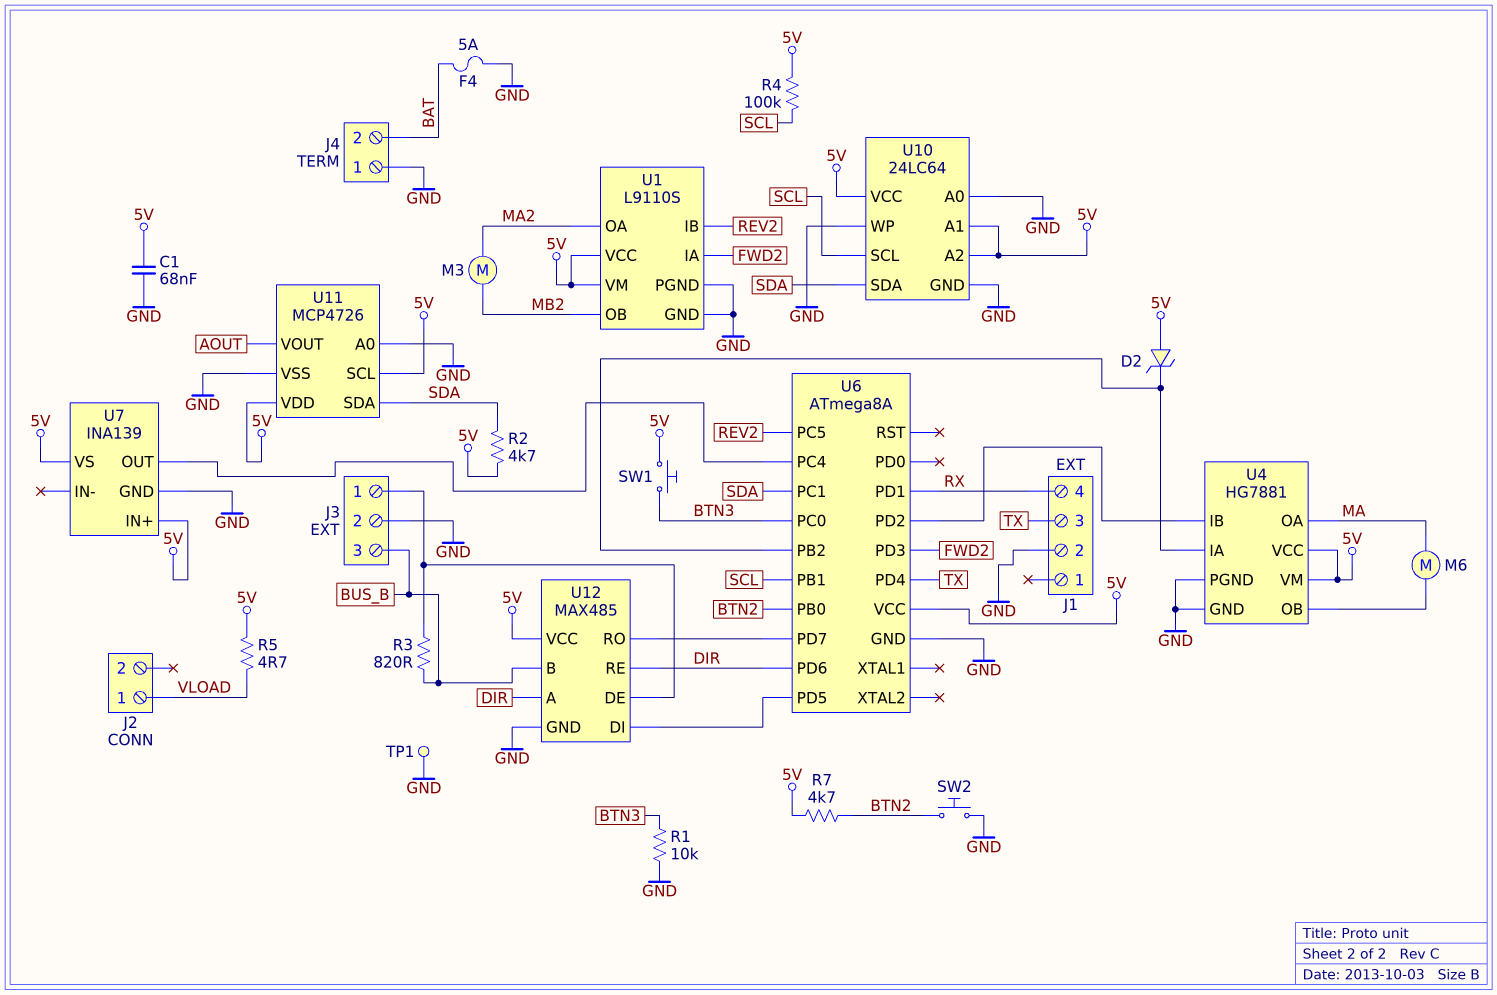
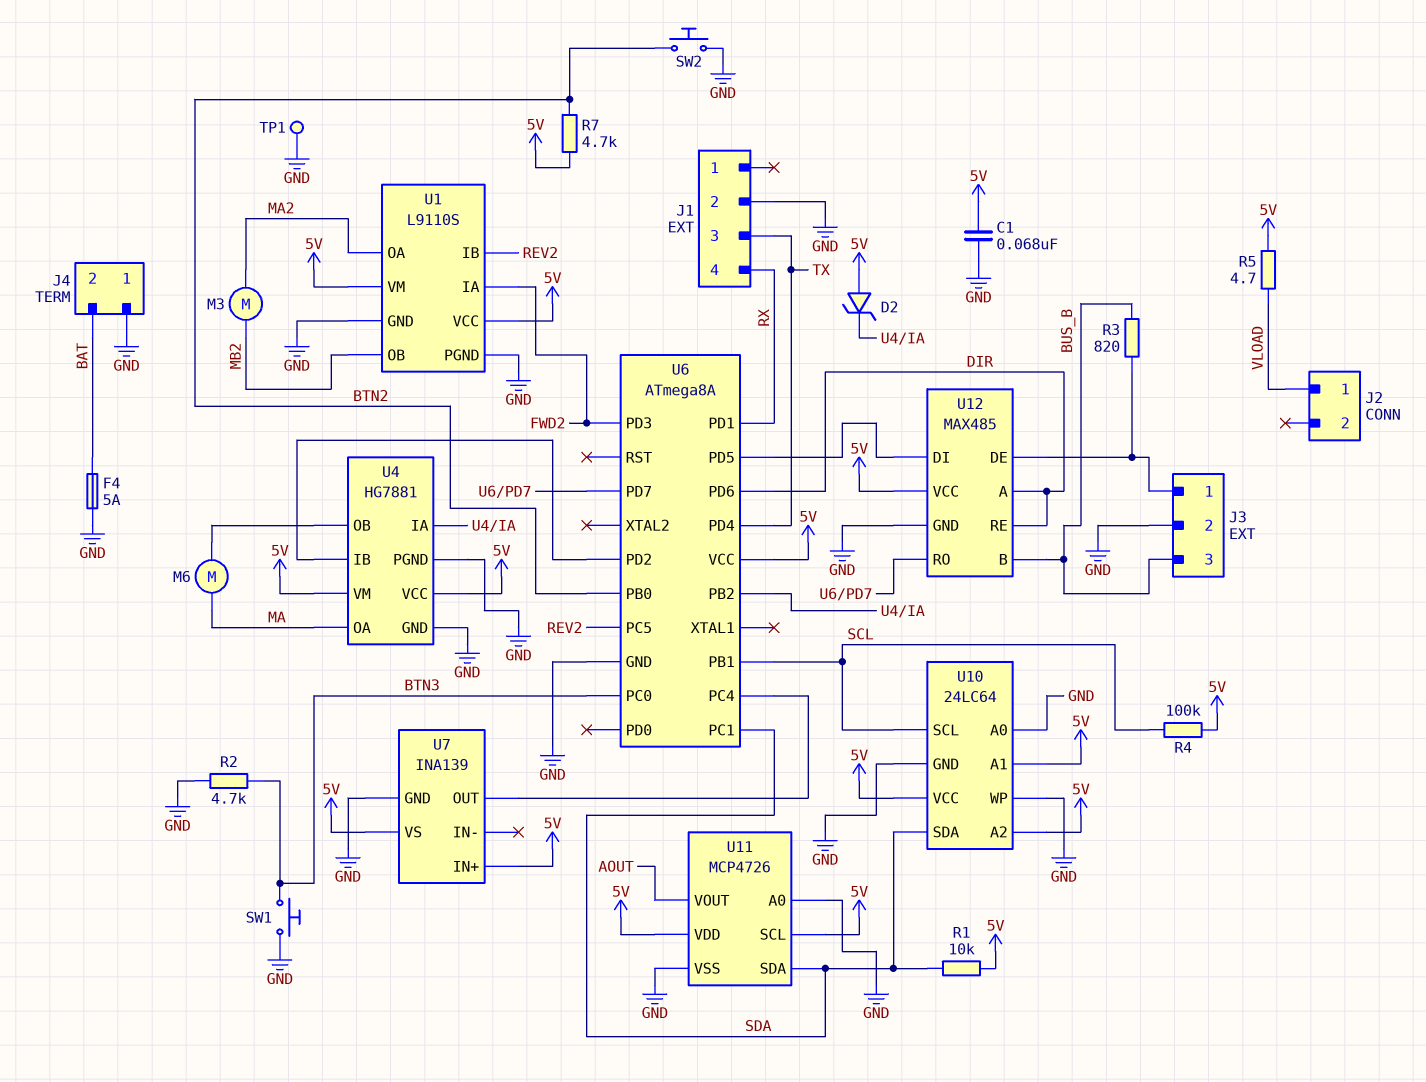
R1: 10k (BTN3, GND) -> 10k (5V, SDA)
R2: 4.7k (5V, SDA) -> 4.7k (BTN3, GND)
SW1: button (5V, BTN3) -> button (BTN3, GND)

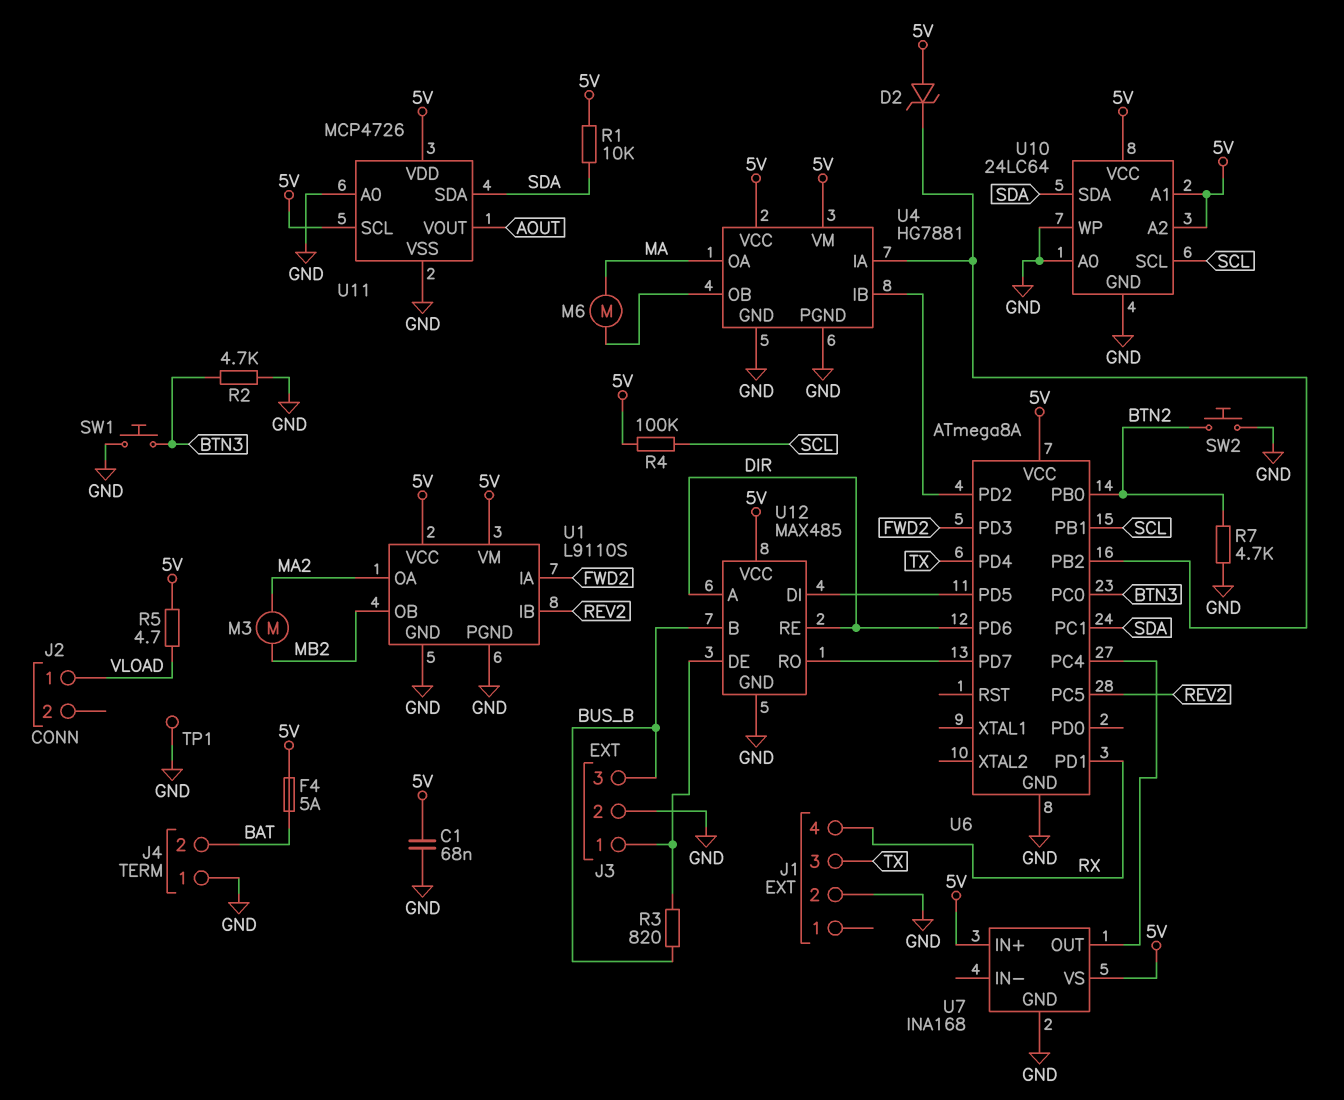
F4: 5A (BAT, GND) -> 5A (5V, BAT)
R7: 4.7k (5V, BTN2) -> 4.7k (BTN2, GND)
U7: INA139 -> INA168

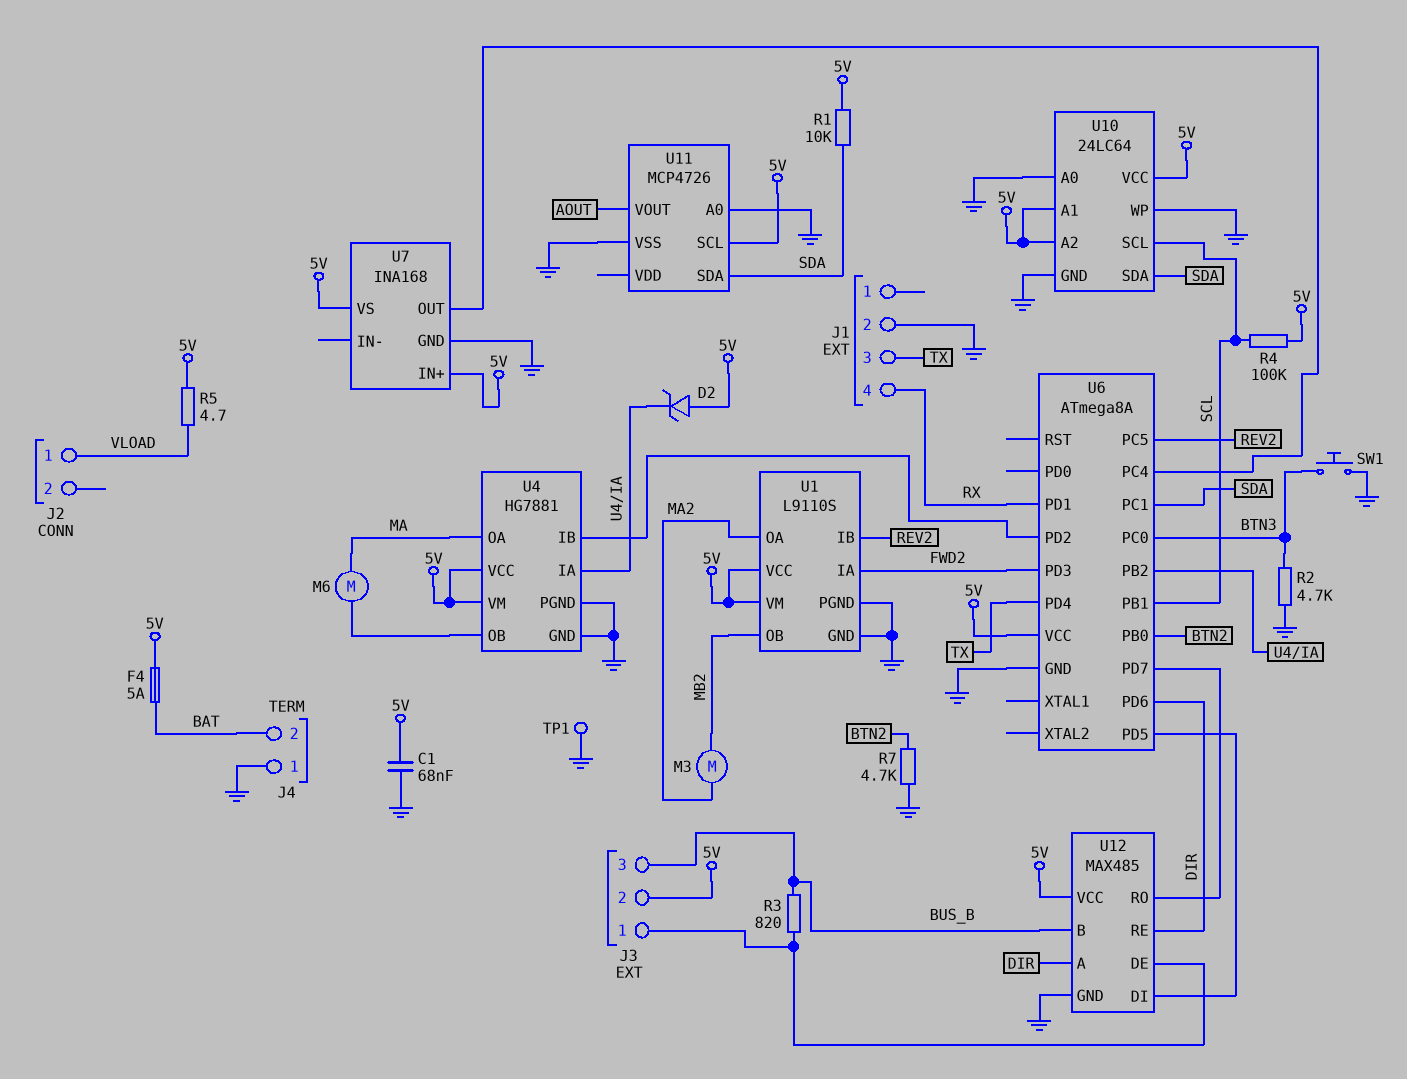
J3 pin 2: GND -> 5V
SW2: button (BTN2, GND) -> none
U11 pin VDD: 5V -> none

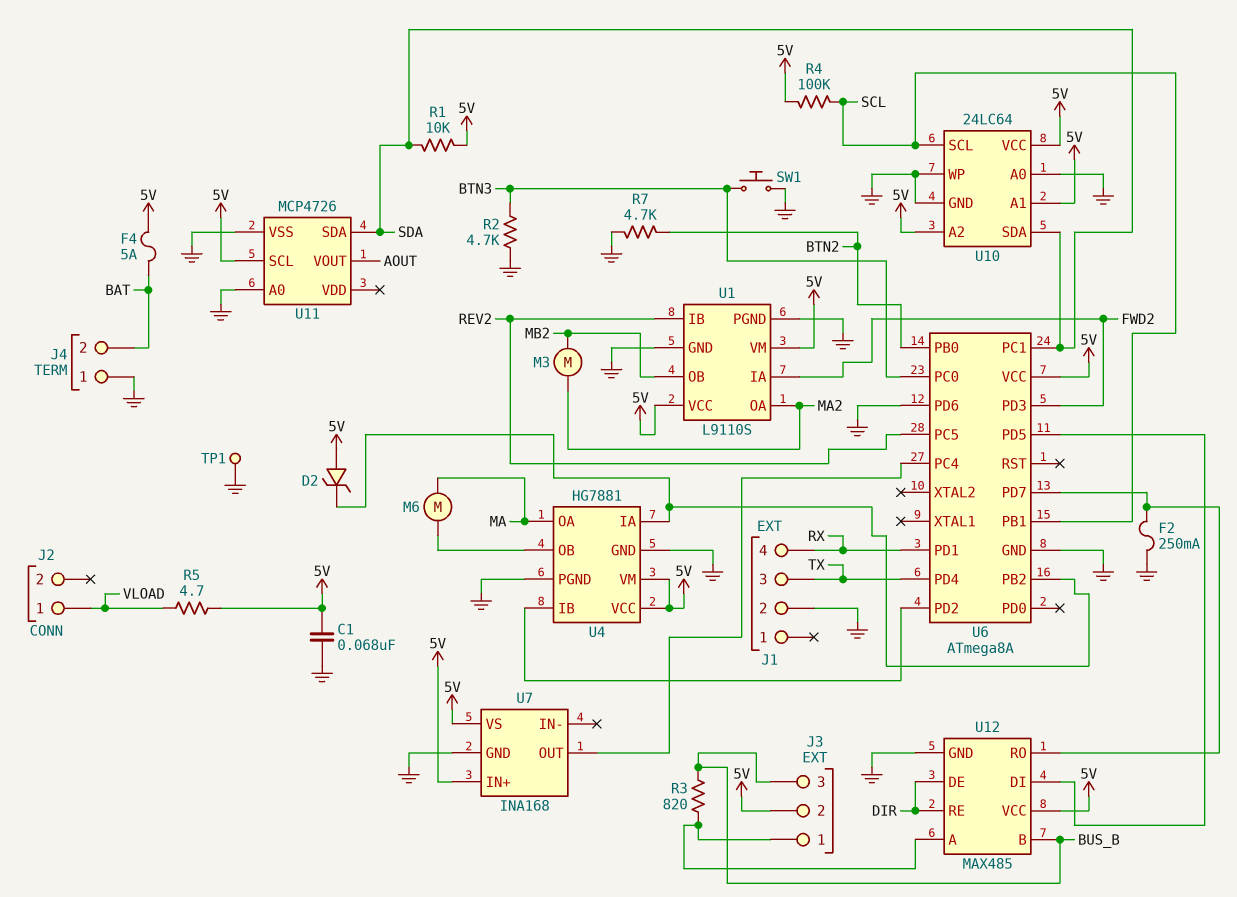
F2: none -> 250mA (GND, U6/PD7)
U6 pin PD6: DIR -> GND
U12 pin A: DIR -> J3/1
U12 pin DE: J3/1 -> DIR

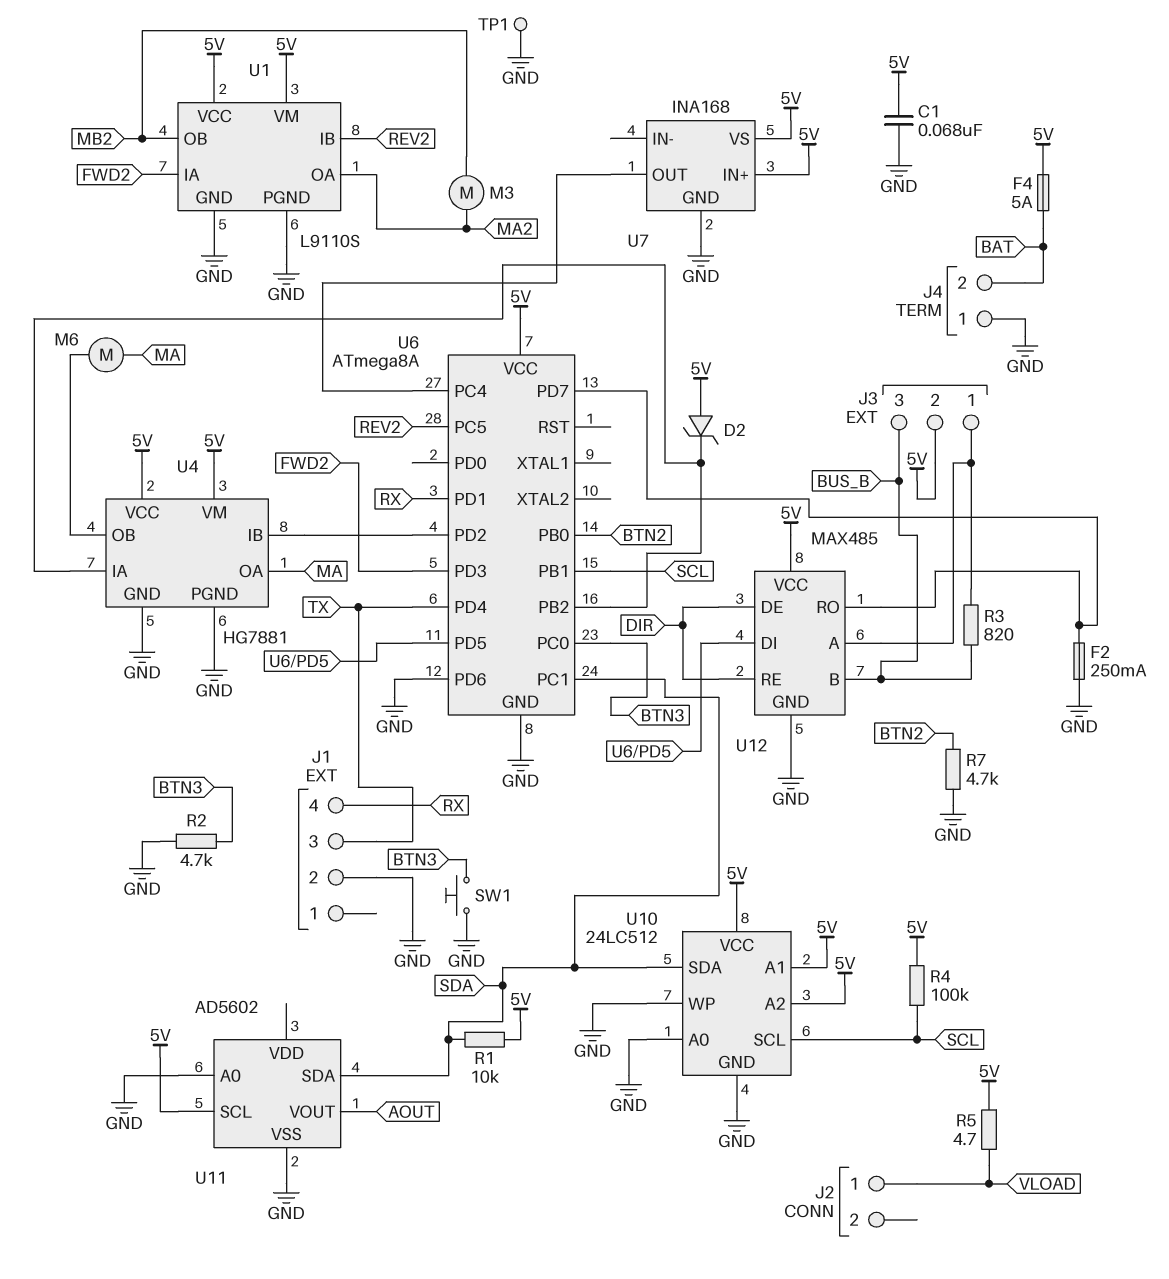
U10: 24LC64 -> 24LC512
U11: MCP4726 -> AD5602

